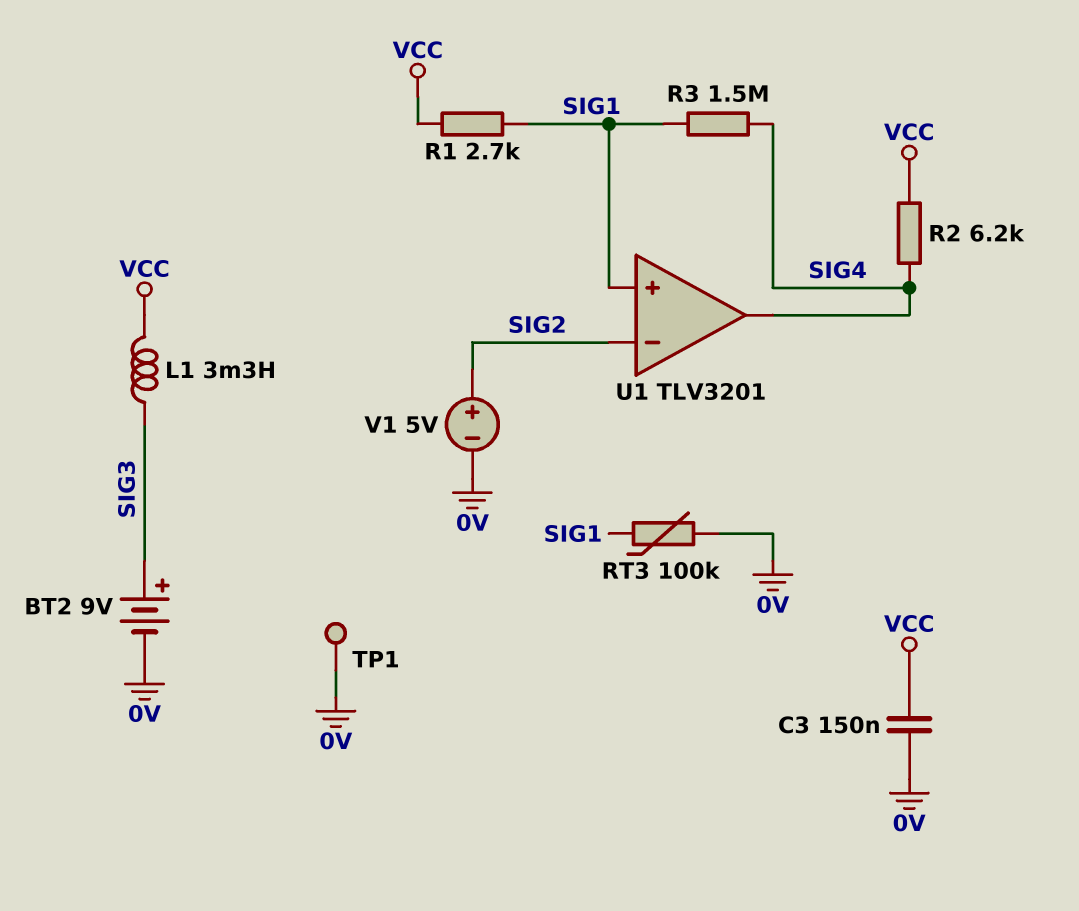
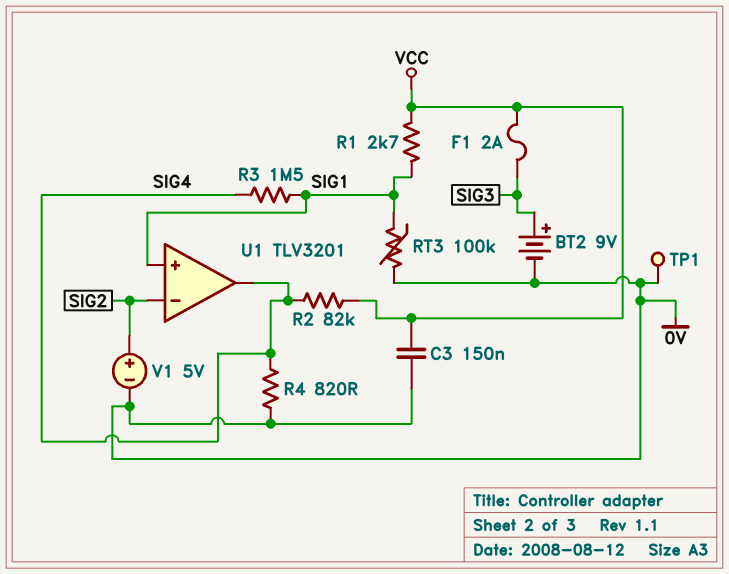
F1: none -> 2A (SIG3, VCC)
L1: 3.3mH (SIG3, VCC) -> none
R2: 6.2k (SIG4, VCC) -> 82k (SIG4, VCC)
R4: none -> 820 (0V, SIG4)

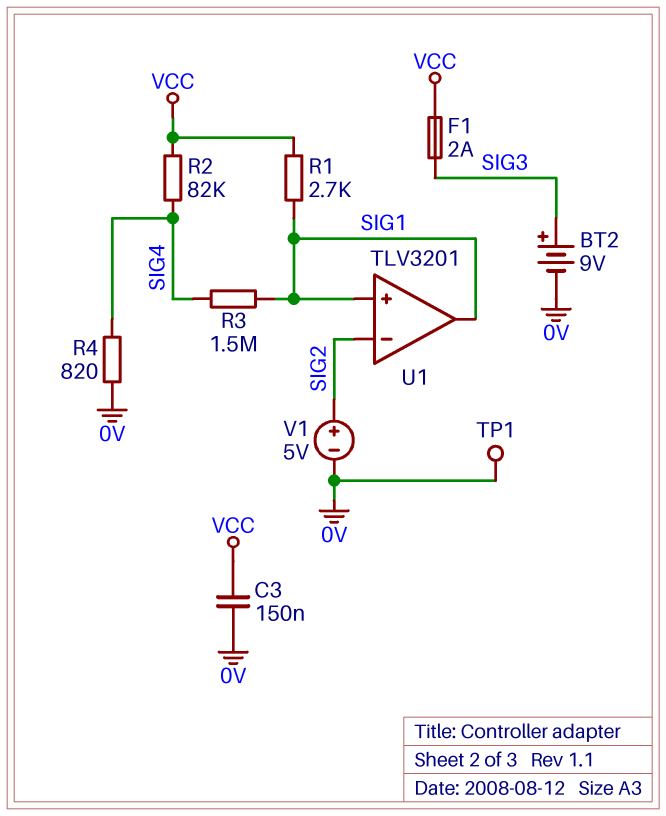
RT3: 100k (0V, SIG1) -> none
U1 pin out: SIG4 -> SIG1

